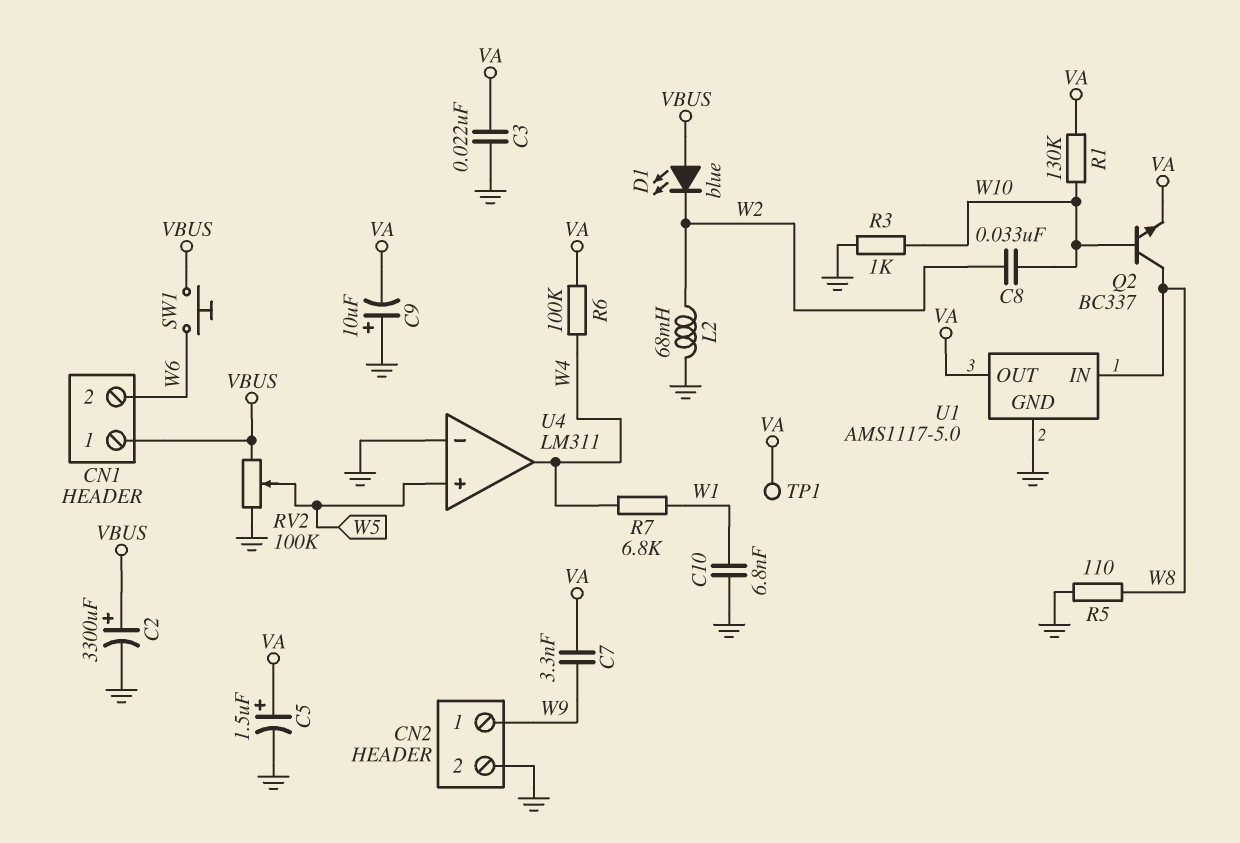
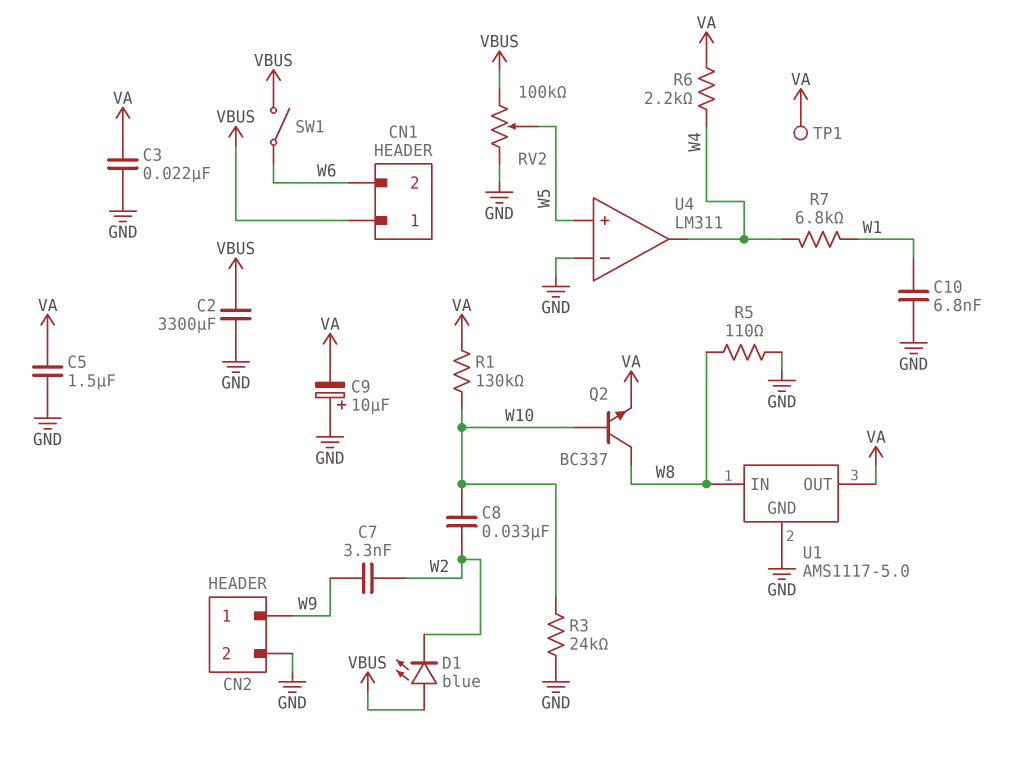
C2: 3300uF (plus VBUS, minus GND) -> 3300uF (GND, VBUS)
C5: 1.5uF (plus VA, minus GND) -> 1.5uF (GND, VA)
C7: 3.3nF (VA, W9) -> 3.3nF (W2, W9)
L2: 68mH (GND, W2) -> none
R3: 1k (GND, W10) -> 24k (GND, W10)
R6: 100k (VA, W4) -> 2.2k (VA, W4)
SW1: button (VBUS, W6) -> switch (VBUS, W6)

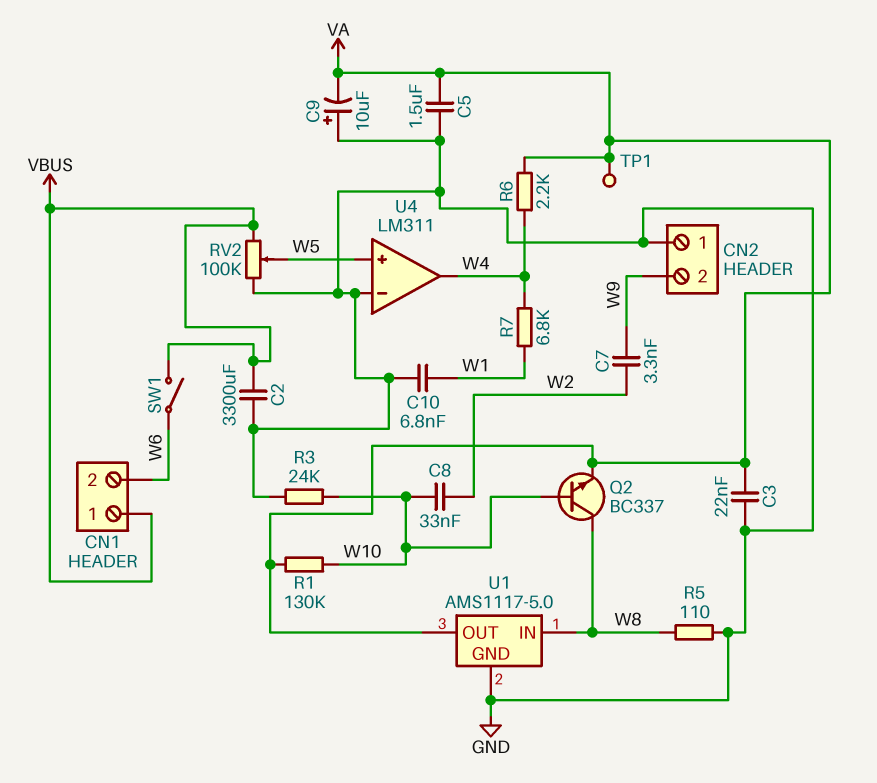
CN2 pin 1: W9 -> GND
CN2 pin 2: GND -> W9
D1: LED blue (A VBUS, K W2) -> none

